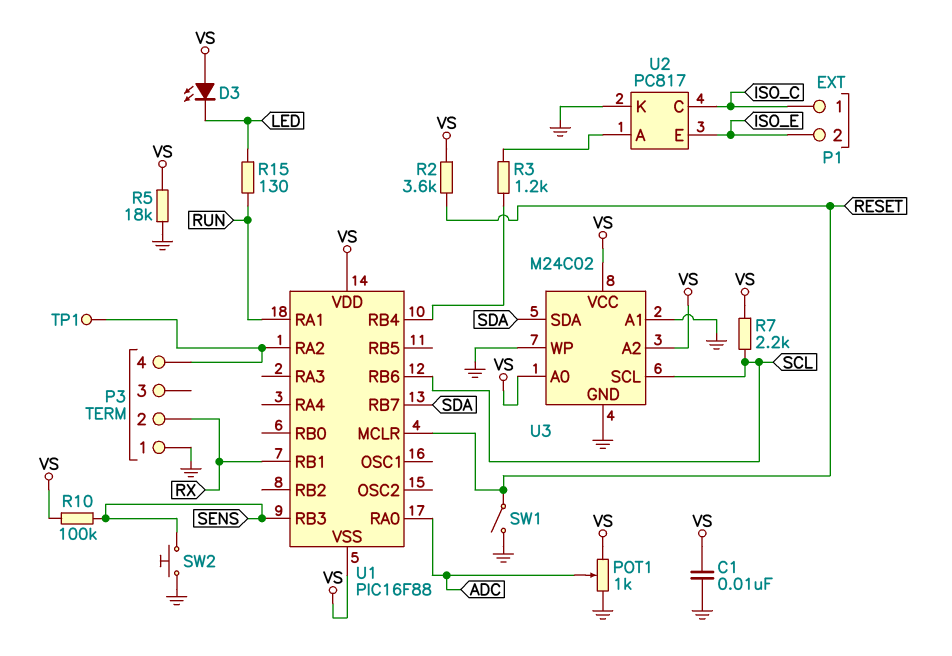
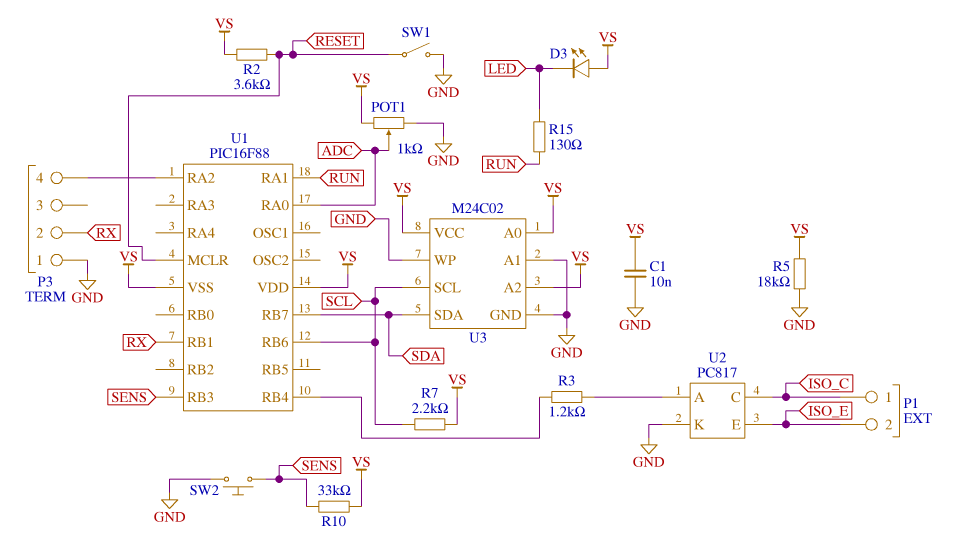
R10: 100k (SENS, VS) -> 33k (SENS, VS)
TP1: test point (P3/4) -> none

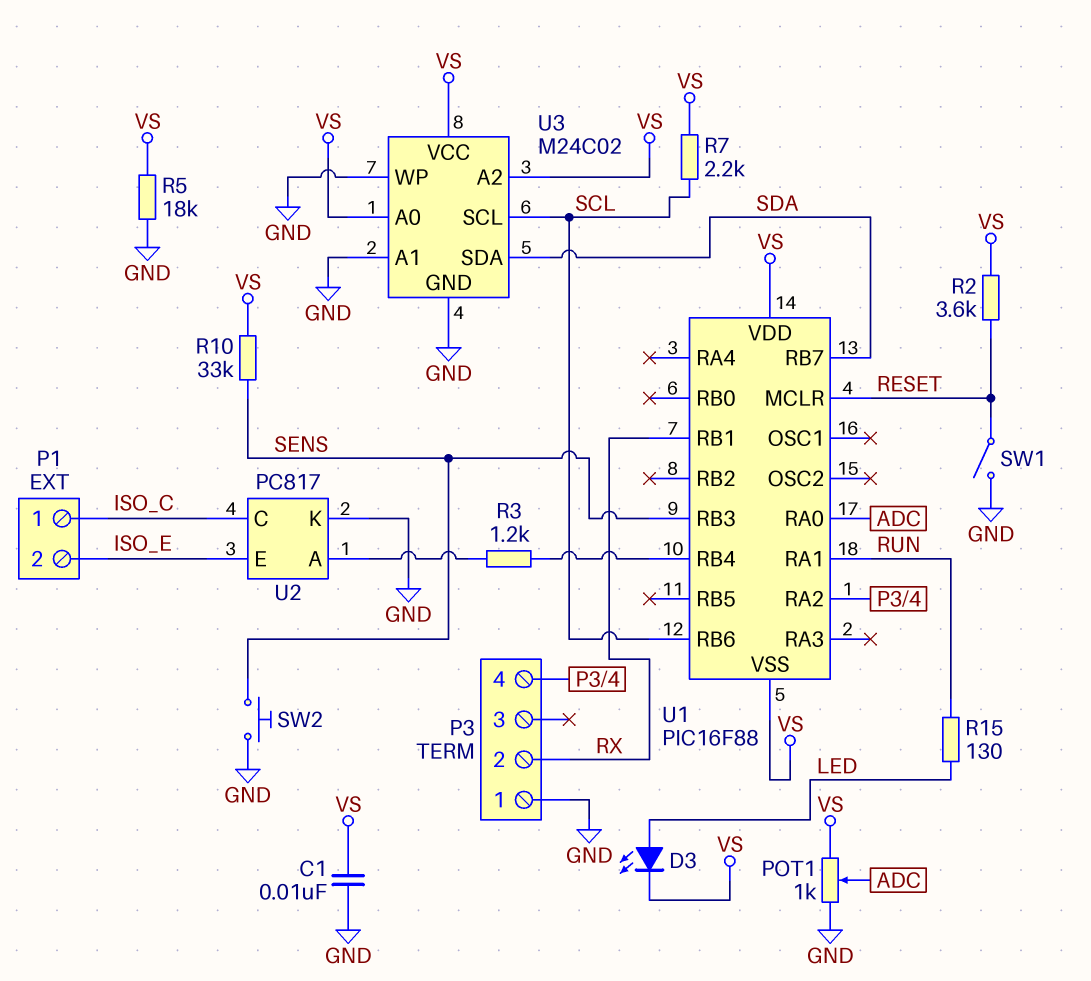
D3: LED (A VS, K LED) -> LED (A LED, K VS)

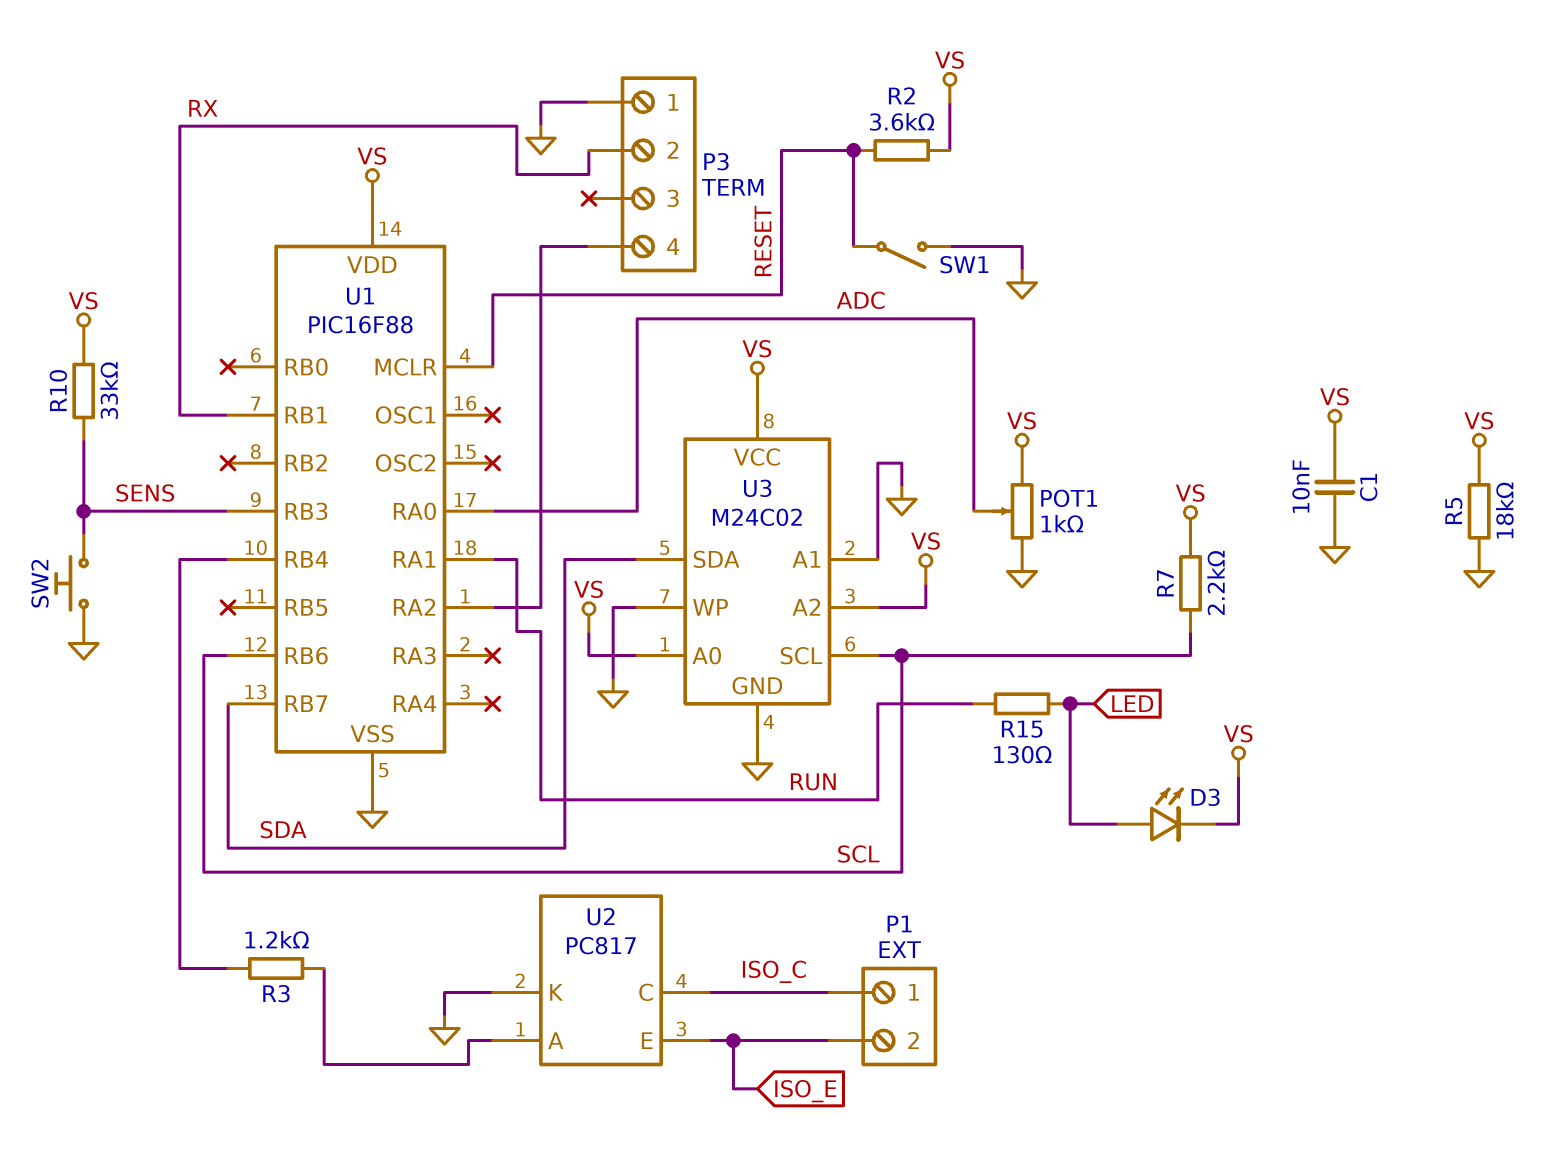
U1 pin VSS: VS -> GND

